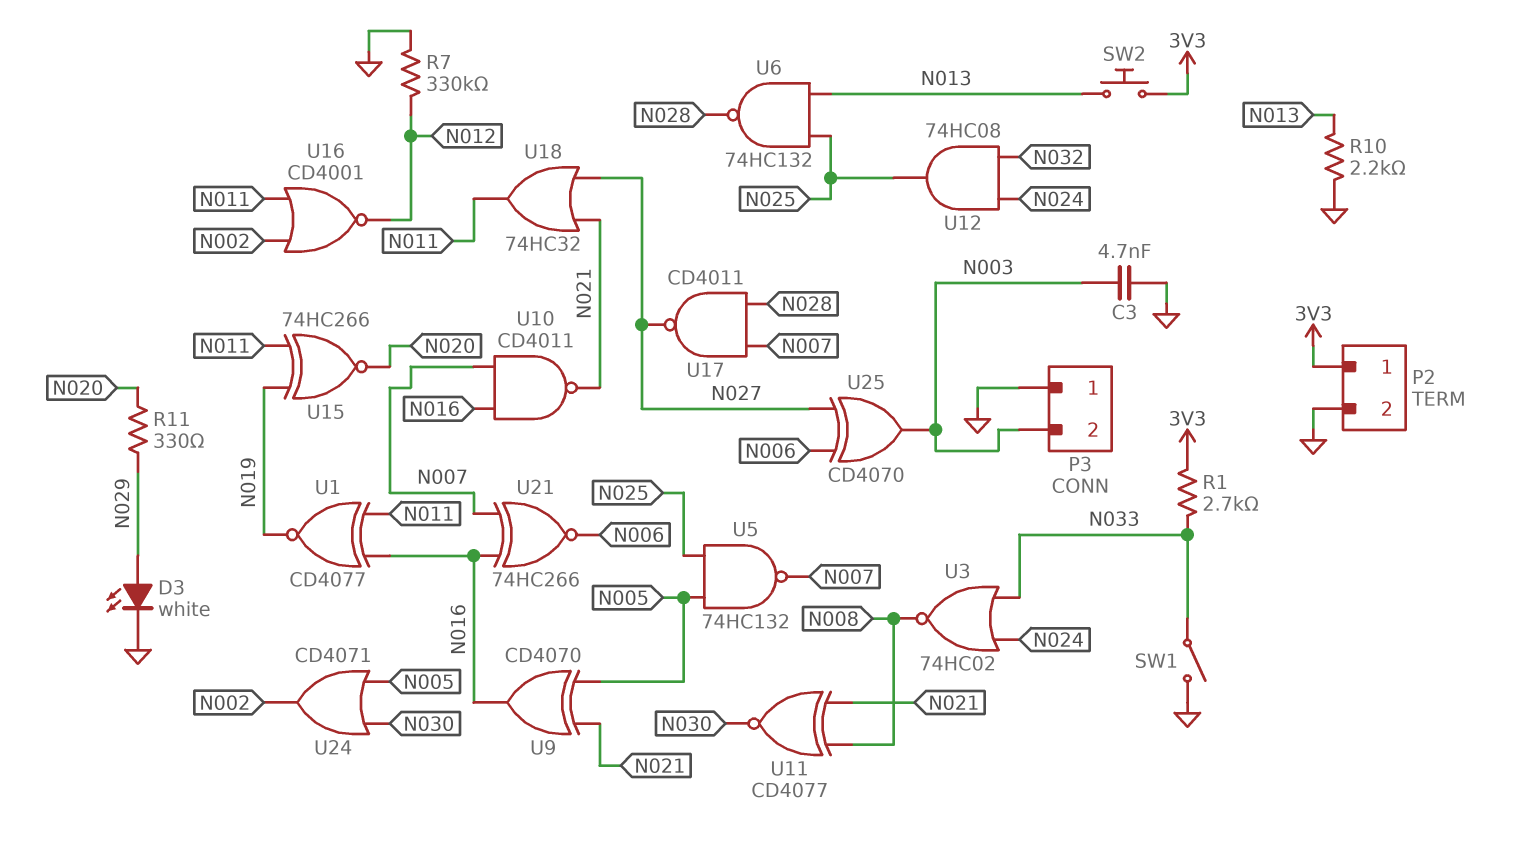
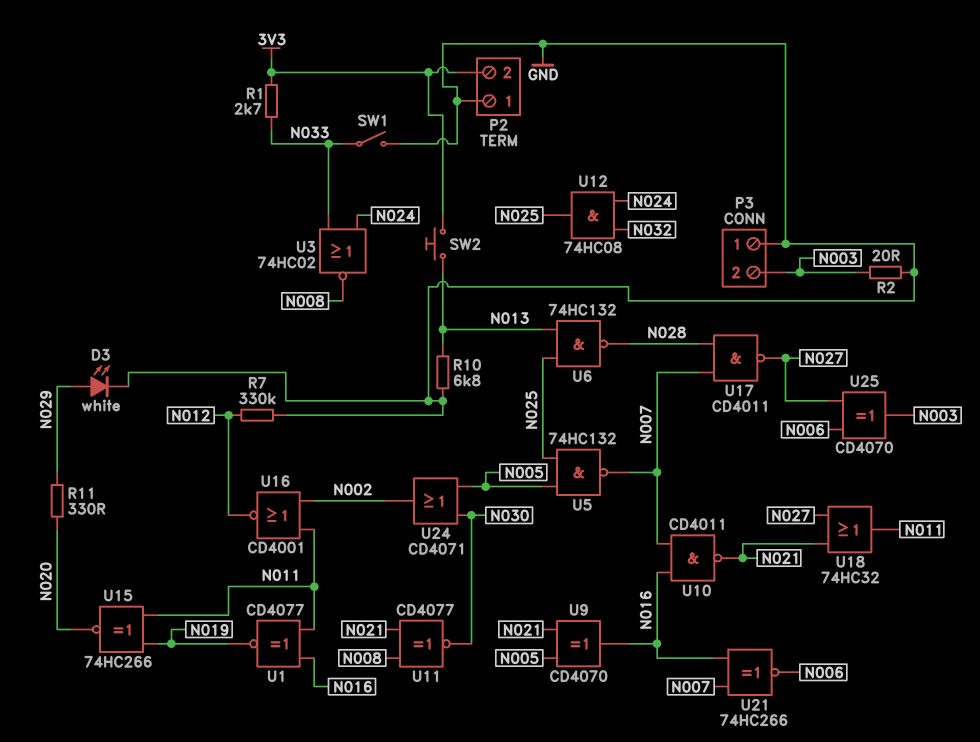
C3: 4.7nF (GND, N003) -> none
P2 pin 1: 3V3 -> GND
P2 pin 2: GND -> 3V3
R2: none -> 20 (GND, N003)
R10: 2.2k (GND, N013) -> 6.8k (GND, N013)

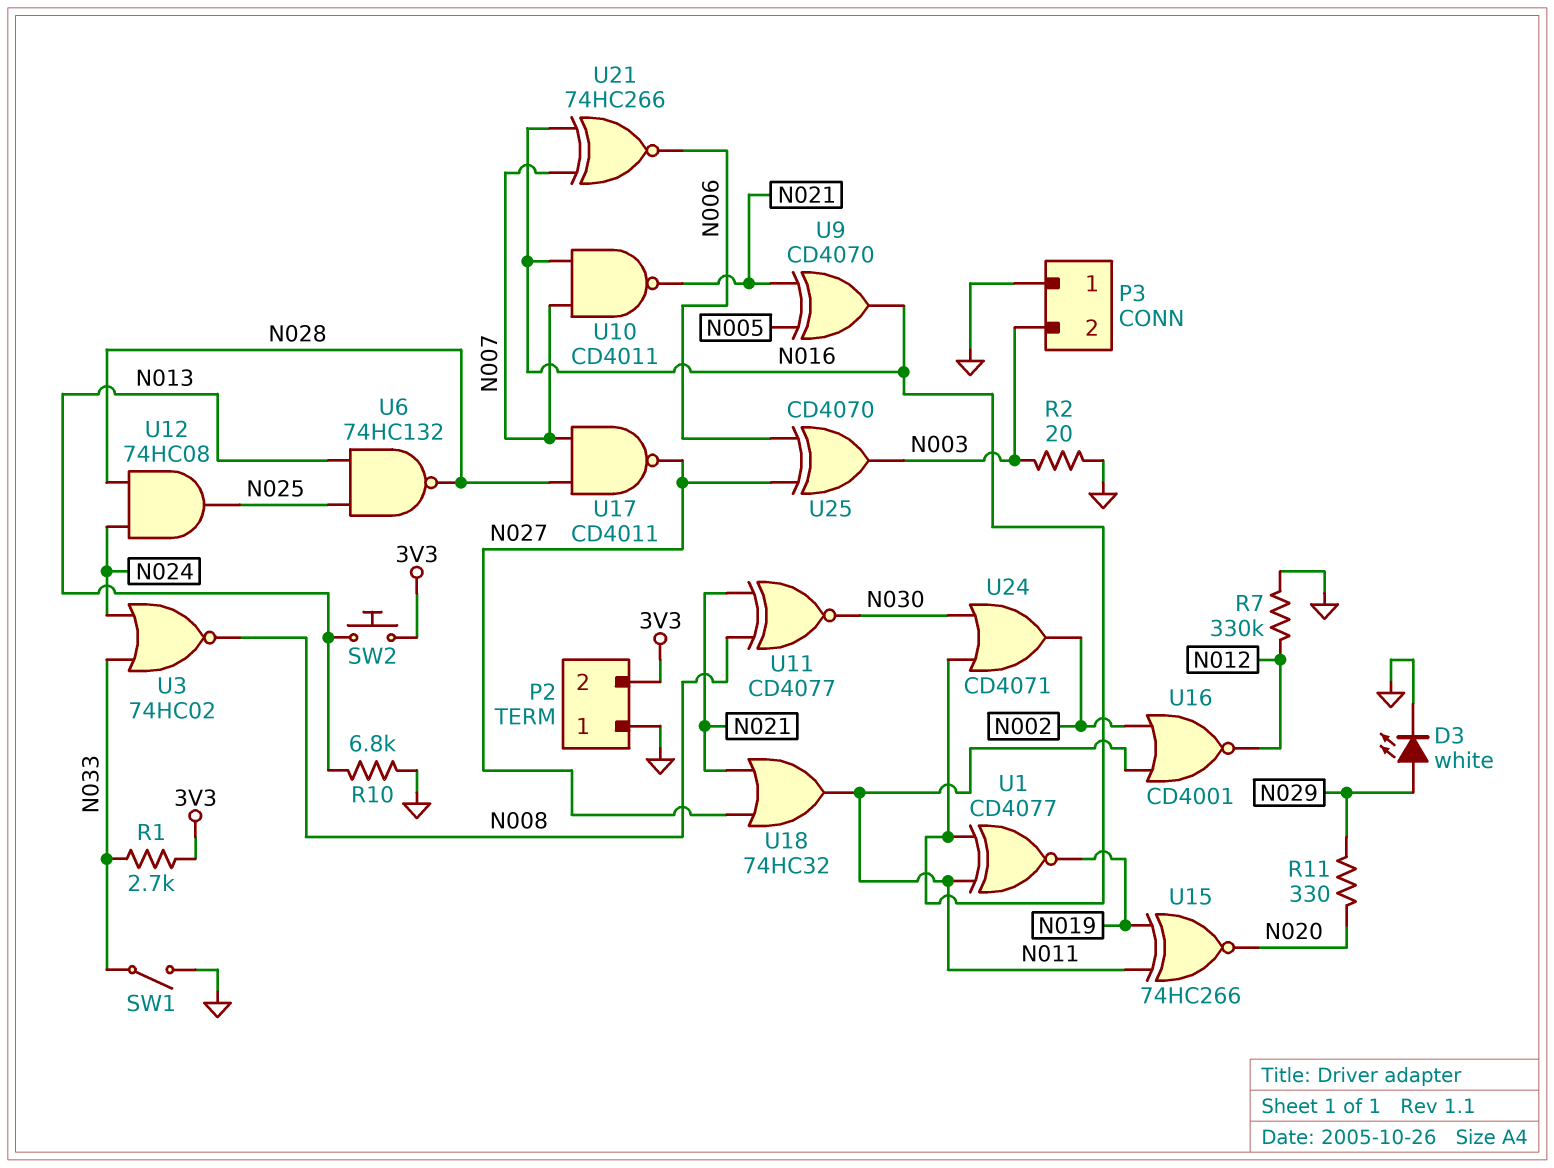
U5: NAND 74HC132 (in N005, in N025, out N007) -> none
U12: AND 74HC08 (in N024, in N032, out N025) -> AND 74HC08 (in N024, in N028, out N025)
U24: OR CD4071 (in N005, in N030, out N002) -> OR CD4071 (in N016, in N030, out N002)

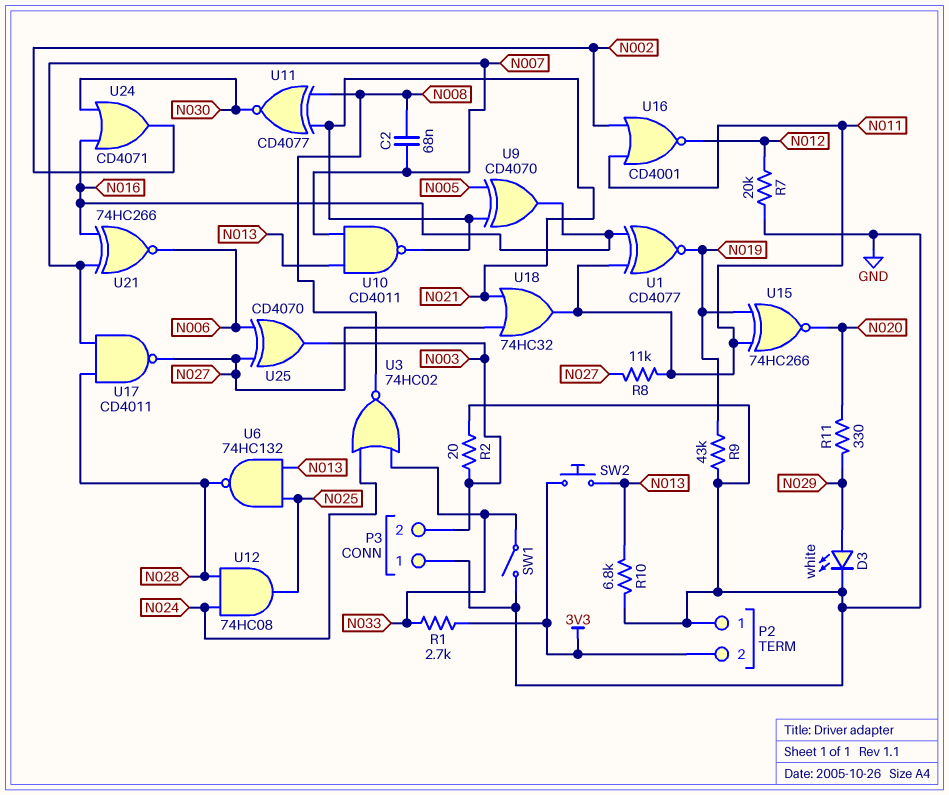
C2: none -> 68nF (N007, N008)
R7: 330k (GND, N012) -> 20k (GND, N012)
R8: none -> 11k (N011, N027)
R9: none -> 43k (GND, N019)
U10: NAND CD4011 (in N007, in N016, out N021) -> NAND CD4011 (in N007, in N013, out N021)

